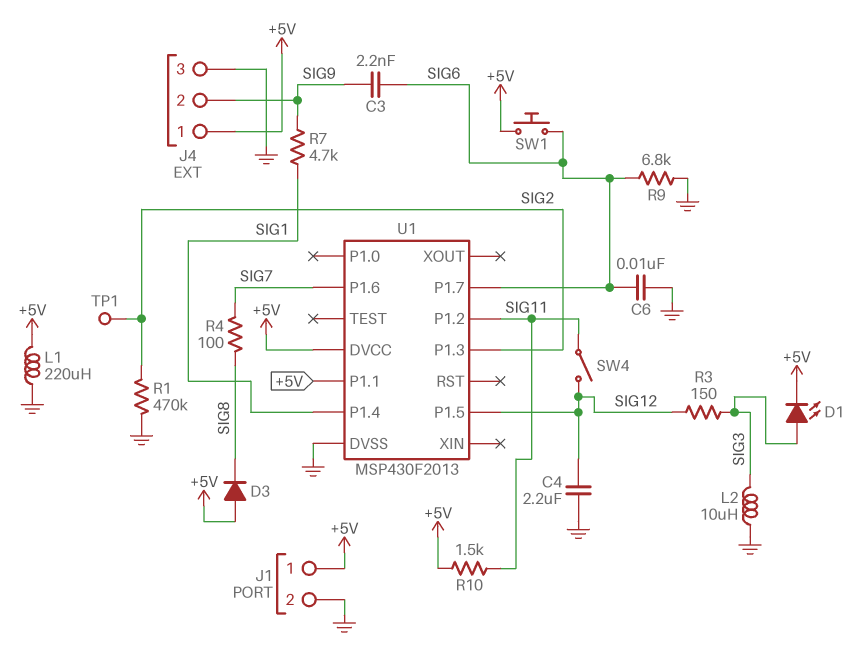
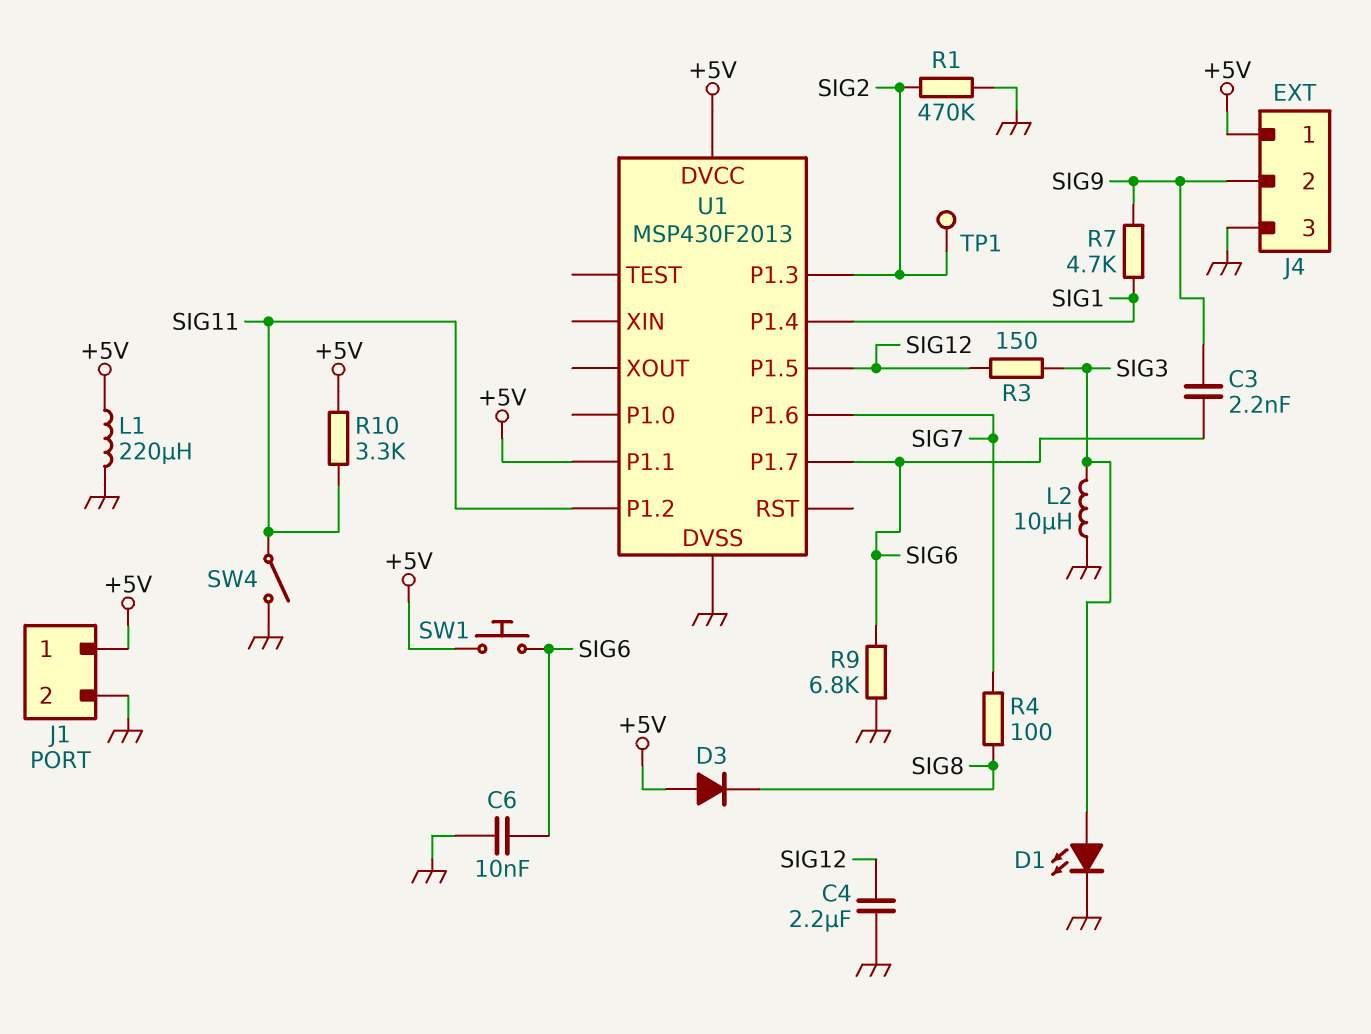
D1: LED (A SIG3, K +5V) -> LED (A SIG3, K GND)
R10: 1.5k (+5V, SIG11) -> 3.3k (+5V, SIG11)
SW4: switch (SIG11, SIG12) -> switch (GND, SIG11)

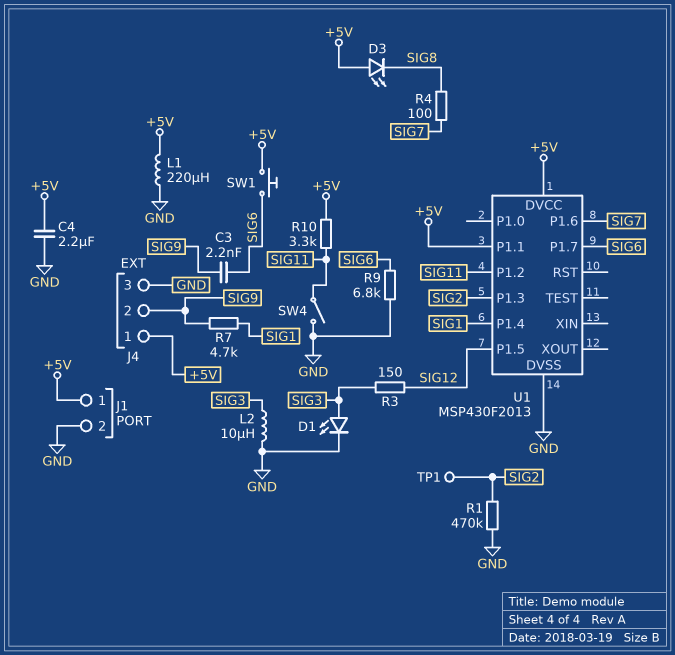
C4: 2.2uF (GND, SIG12) -> 2.2uF (+5V, GND)
C6: 10nF (GND, SIG6) -> none
D3: diode (A +5V, K SIG8) -> LED (A +5V, K SIG8)

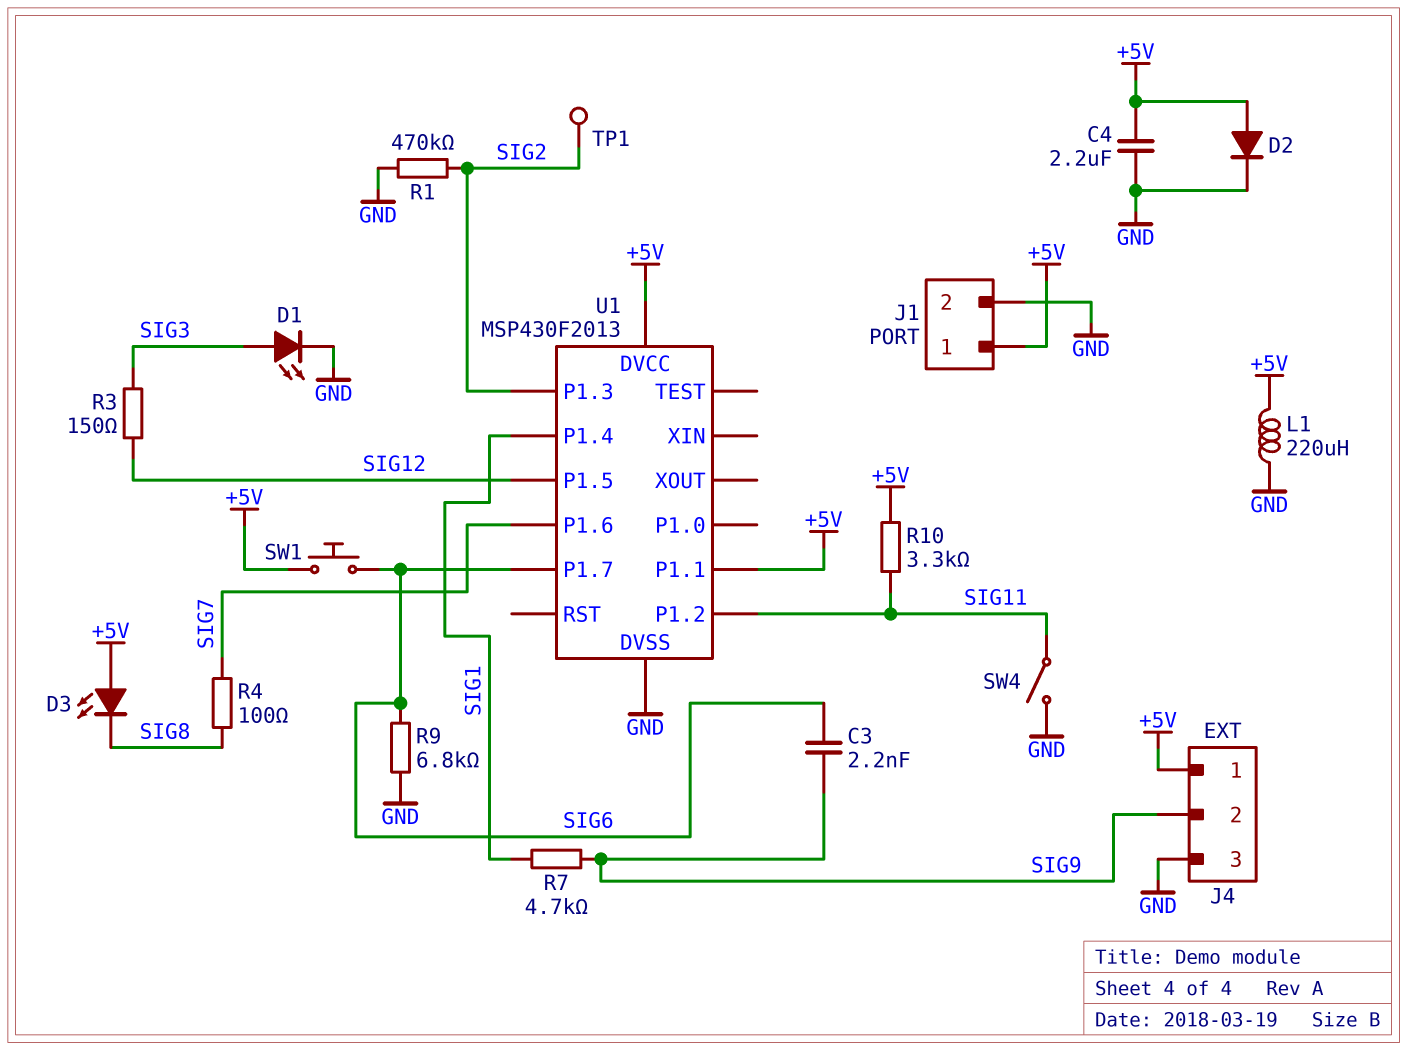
D2: none -> diode (A +5V, K GND)
L2: 10uH (GND, SIG3) -> none

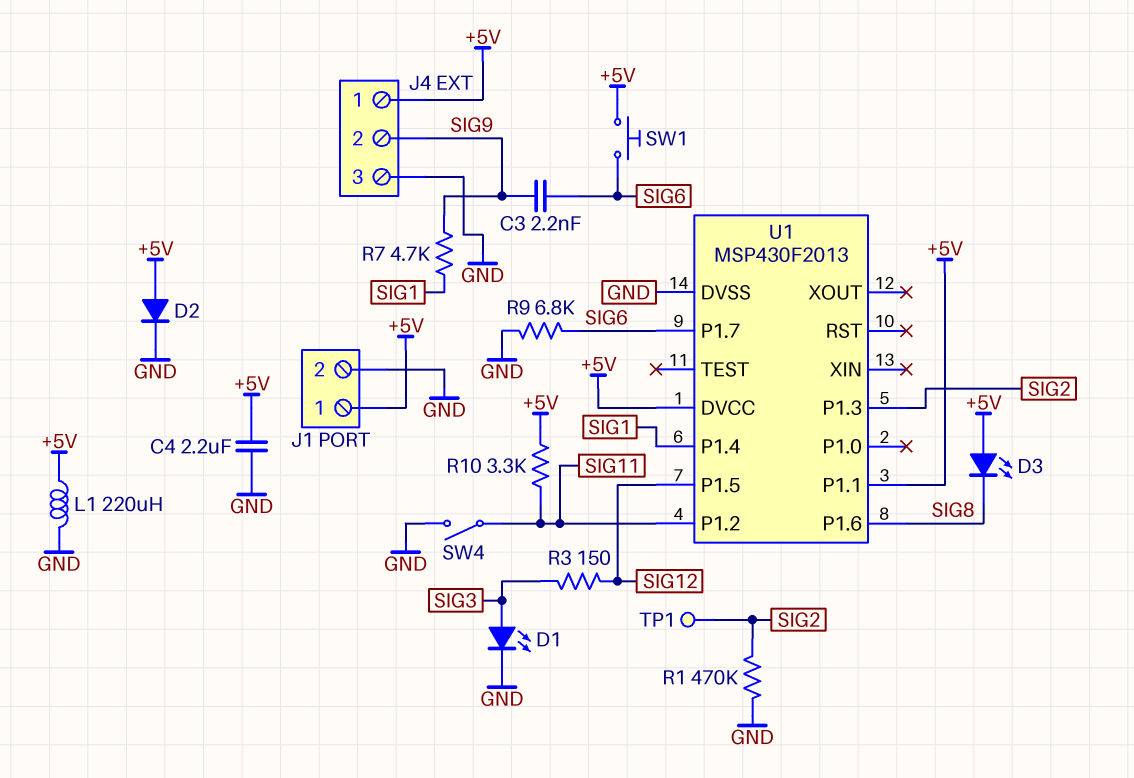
R4: 100 (SIG7, SIG8) -> none
U1 pin P1.6: SIG7 -> SIG8

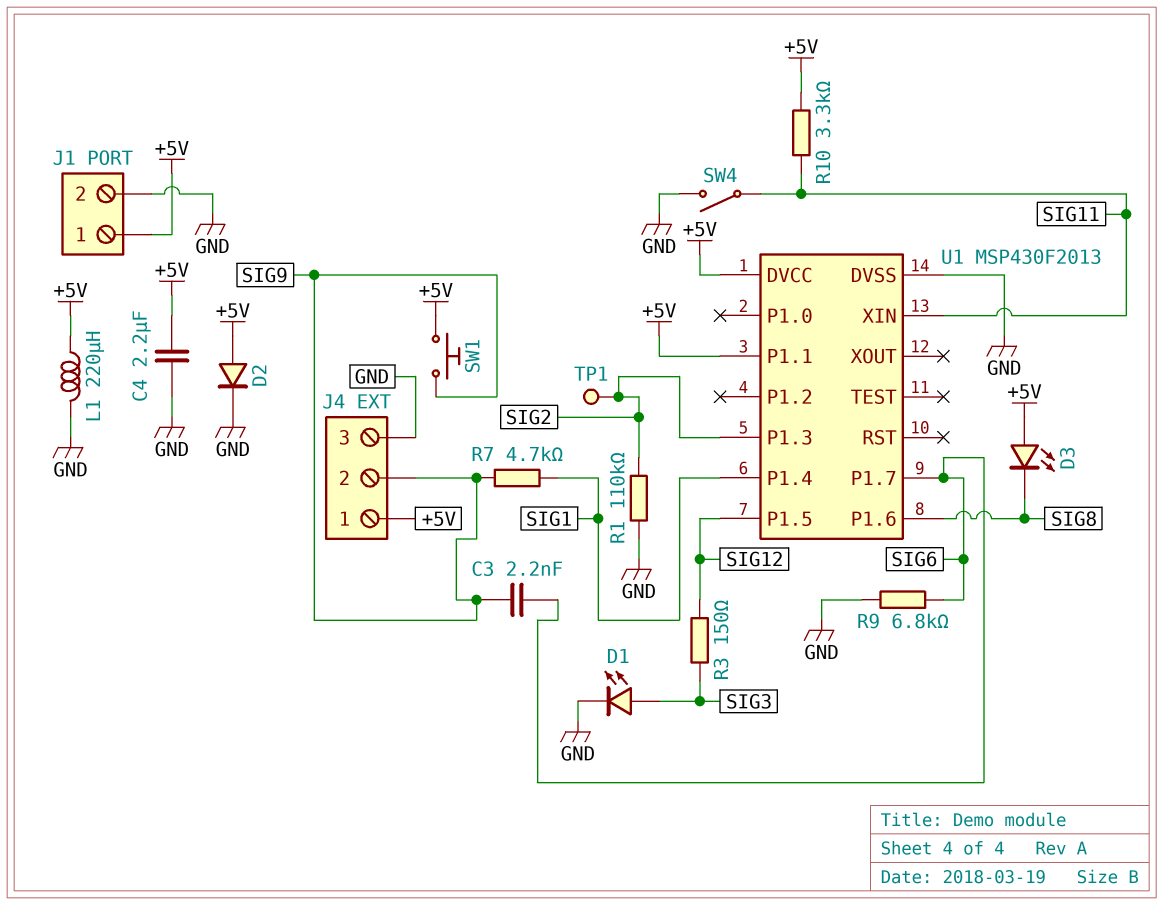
R1: 470k (GND, SIG2) -> 110k (GND, SIG2)
SW1: button (+5V, SIG6) -> button (+5V, SIG9)
U1 pin P1.2: SIG11 -> none
U1 pin XIN: none -> SIG11

